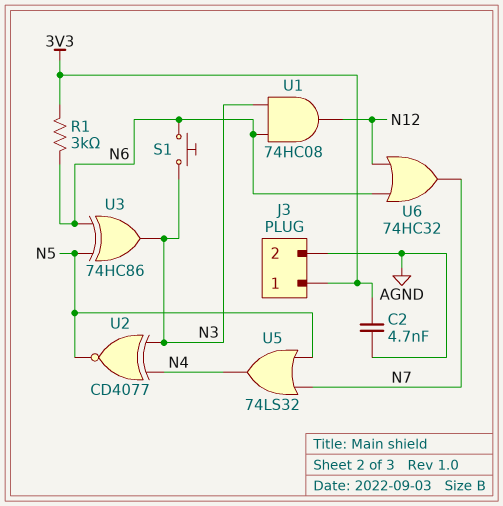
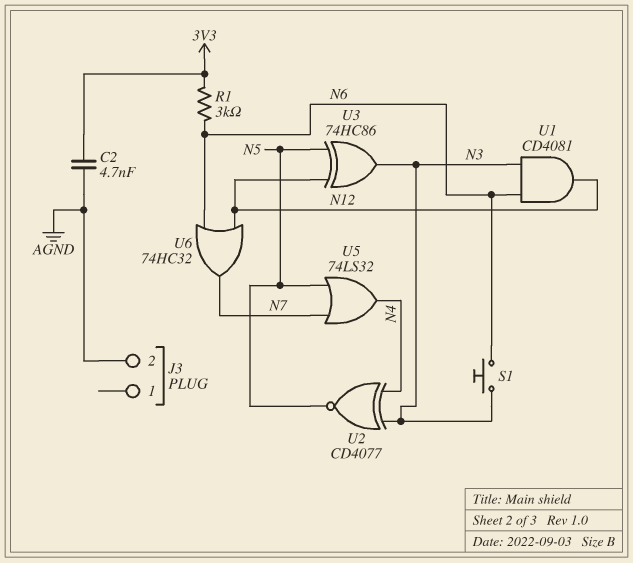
J3 pin 1: 3V3 -> none
U1: AND 74HC08 (in N3, in N6, out N12) -> AND CD4081 (in N3, in N6, out N12)
U3: XOR 74HC86 (in N5, in N6, out N3) -> XOR 74HC86 (in N5, in N12, out N3)

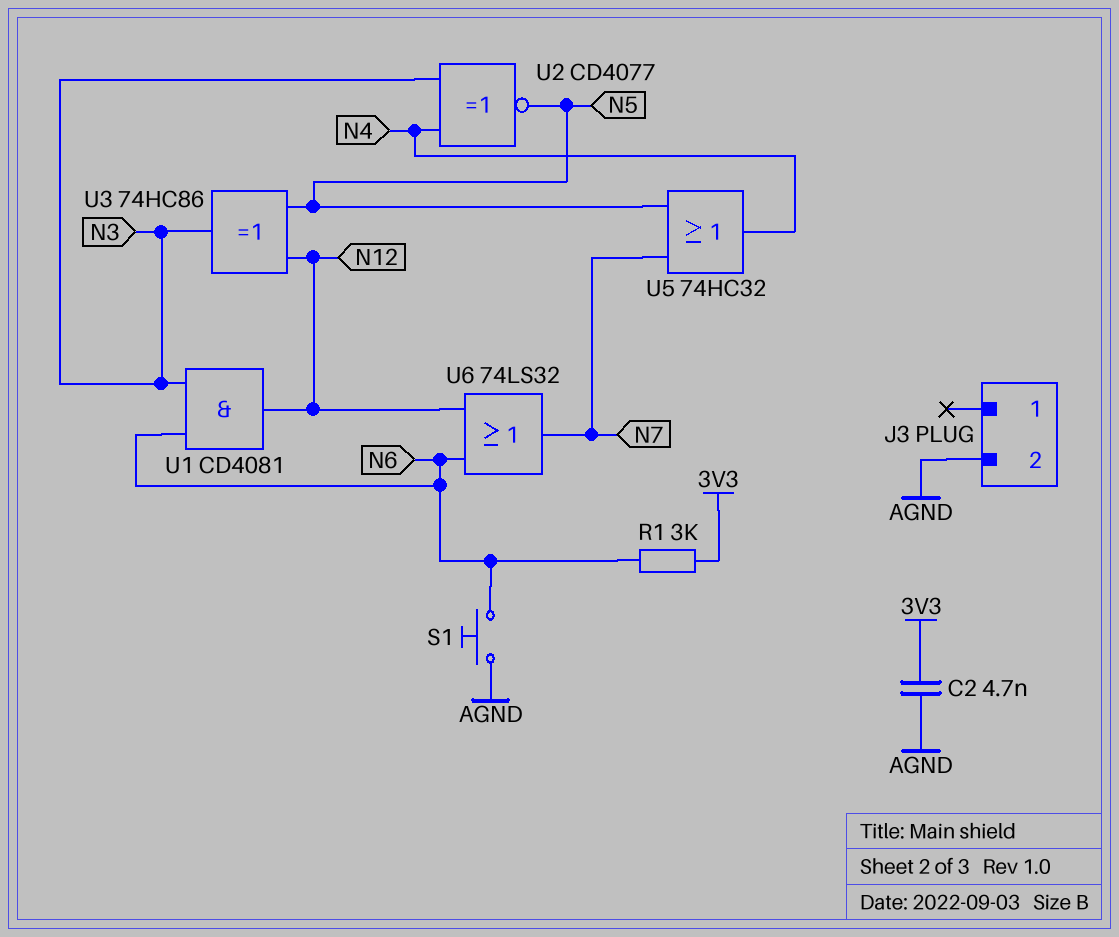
S1: button (N3, N6) -> button (AGND, N6)
U5: OR 74LS32 (in N5, in N7, out N4) -> OR 74HC32 (in N5, in N7, out N4)
U6: OR 74HC32 (in N6, in N12, out N7) -> OR 74LS32 (in N6, in N12, out N7)

